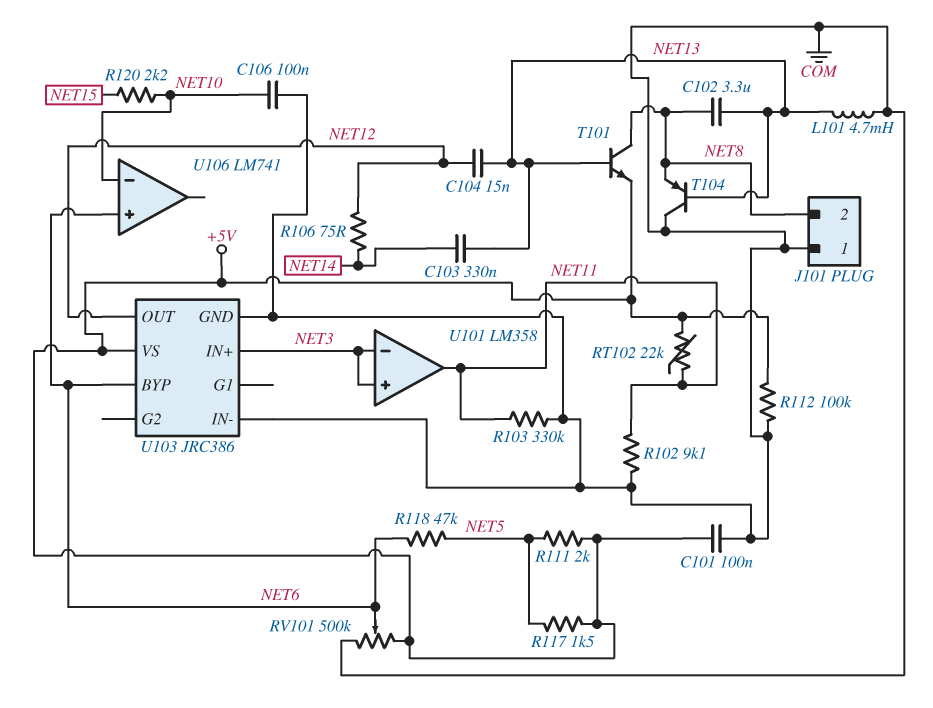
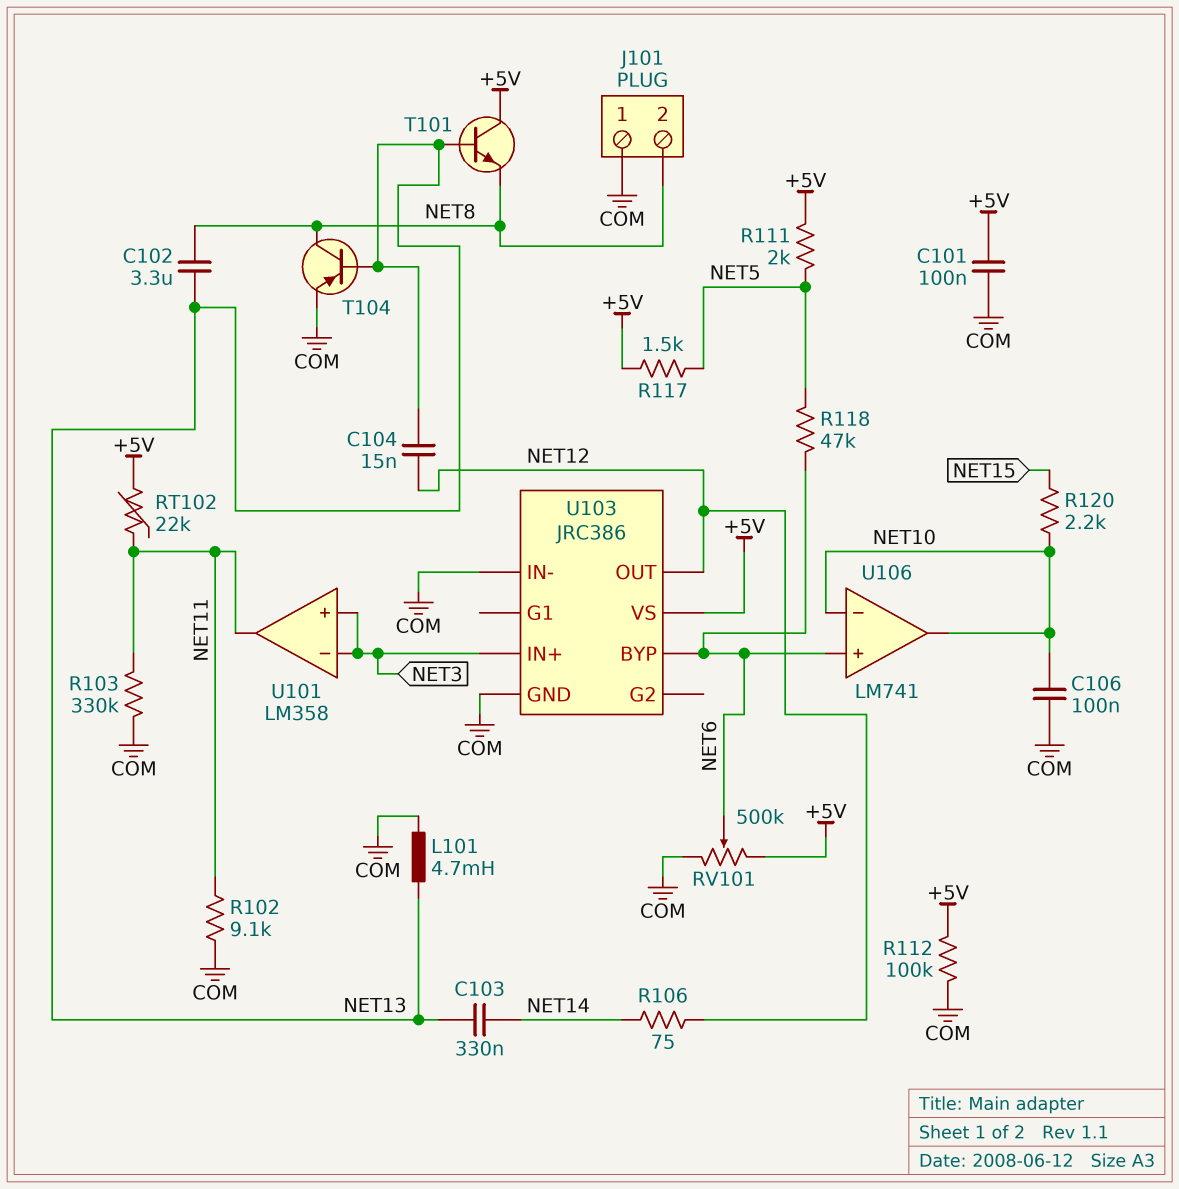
T101: NPN (B NET13, C NET8, E +5V) -> NPN (B NET13, C +5V, E NET8)
T104: PNP (B NET13, C COM, E NET8) -> PNP (B NET13, C NET8, E COM)
U106 pin out: none -> NET10

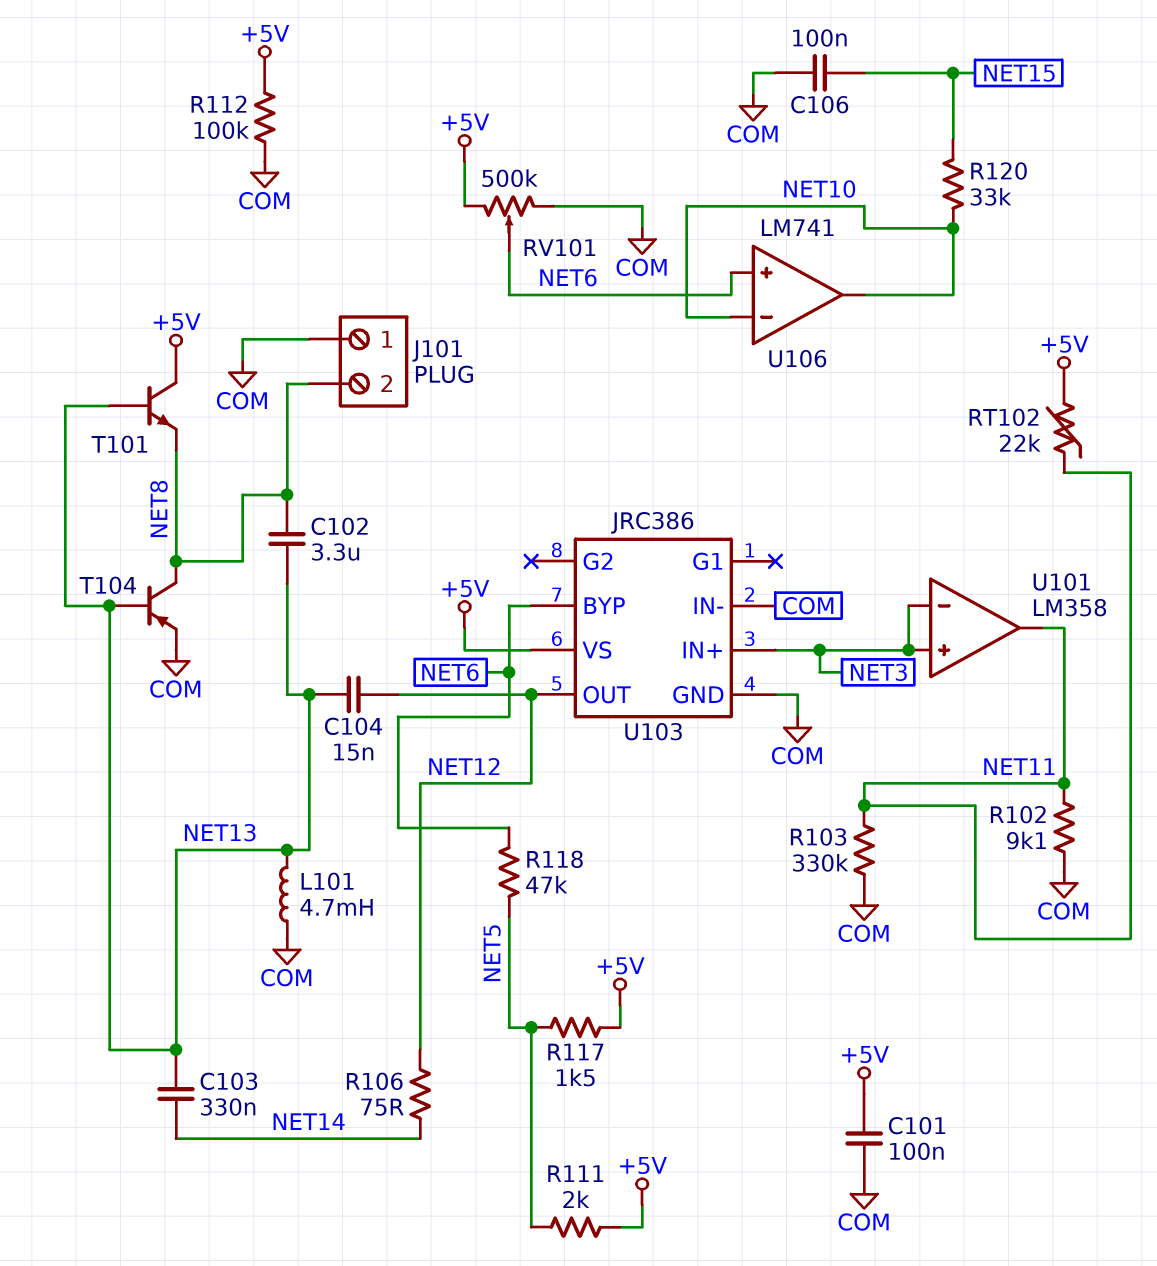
C106: 100nF (COM, NET10) -> 100nF (COM, NET15)
R120: 2.2k (NET10, NET15) -> 33k (NET10, NET15)

